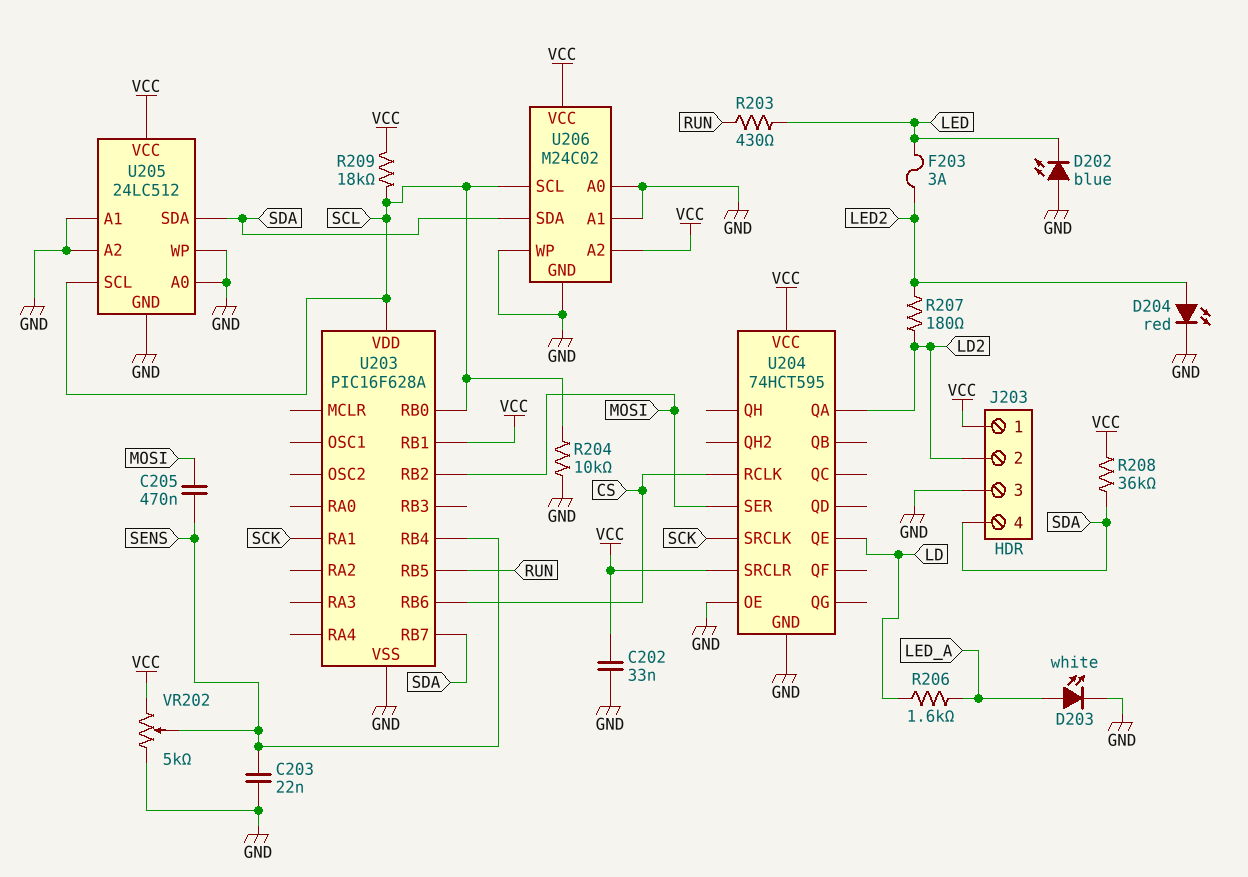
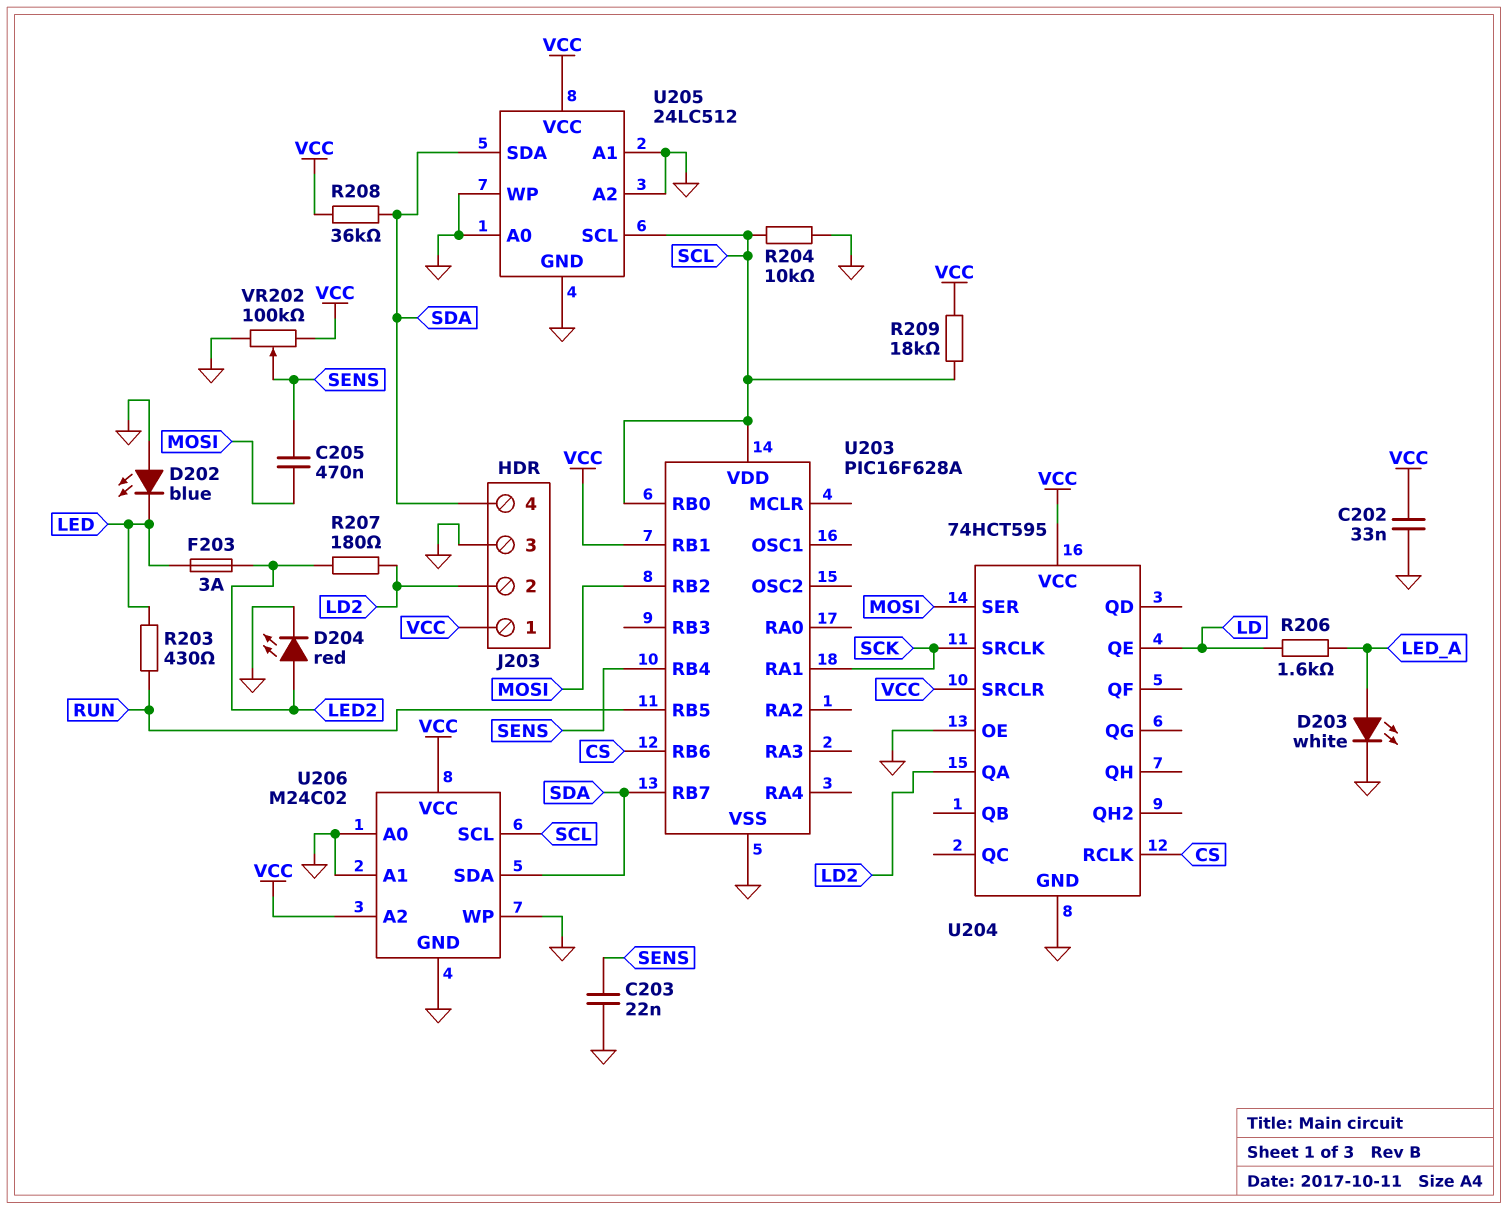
VR202: 5k (GND, VCC, wiper SENS) -> 100k (GND, VCC, wiper SENS)

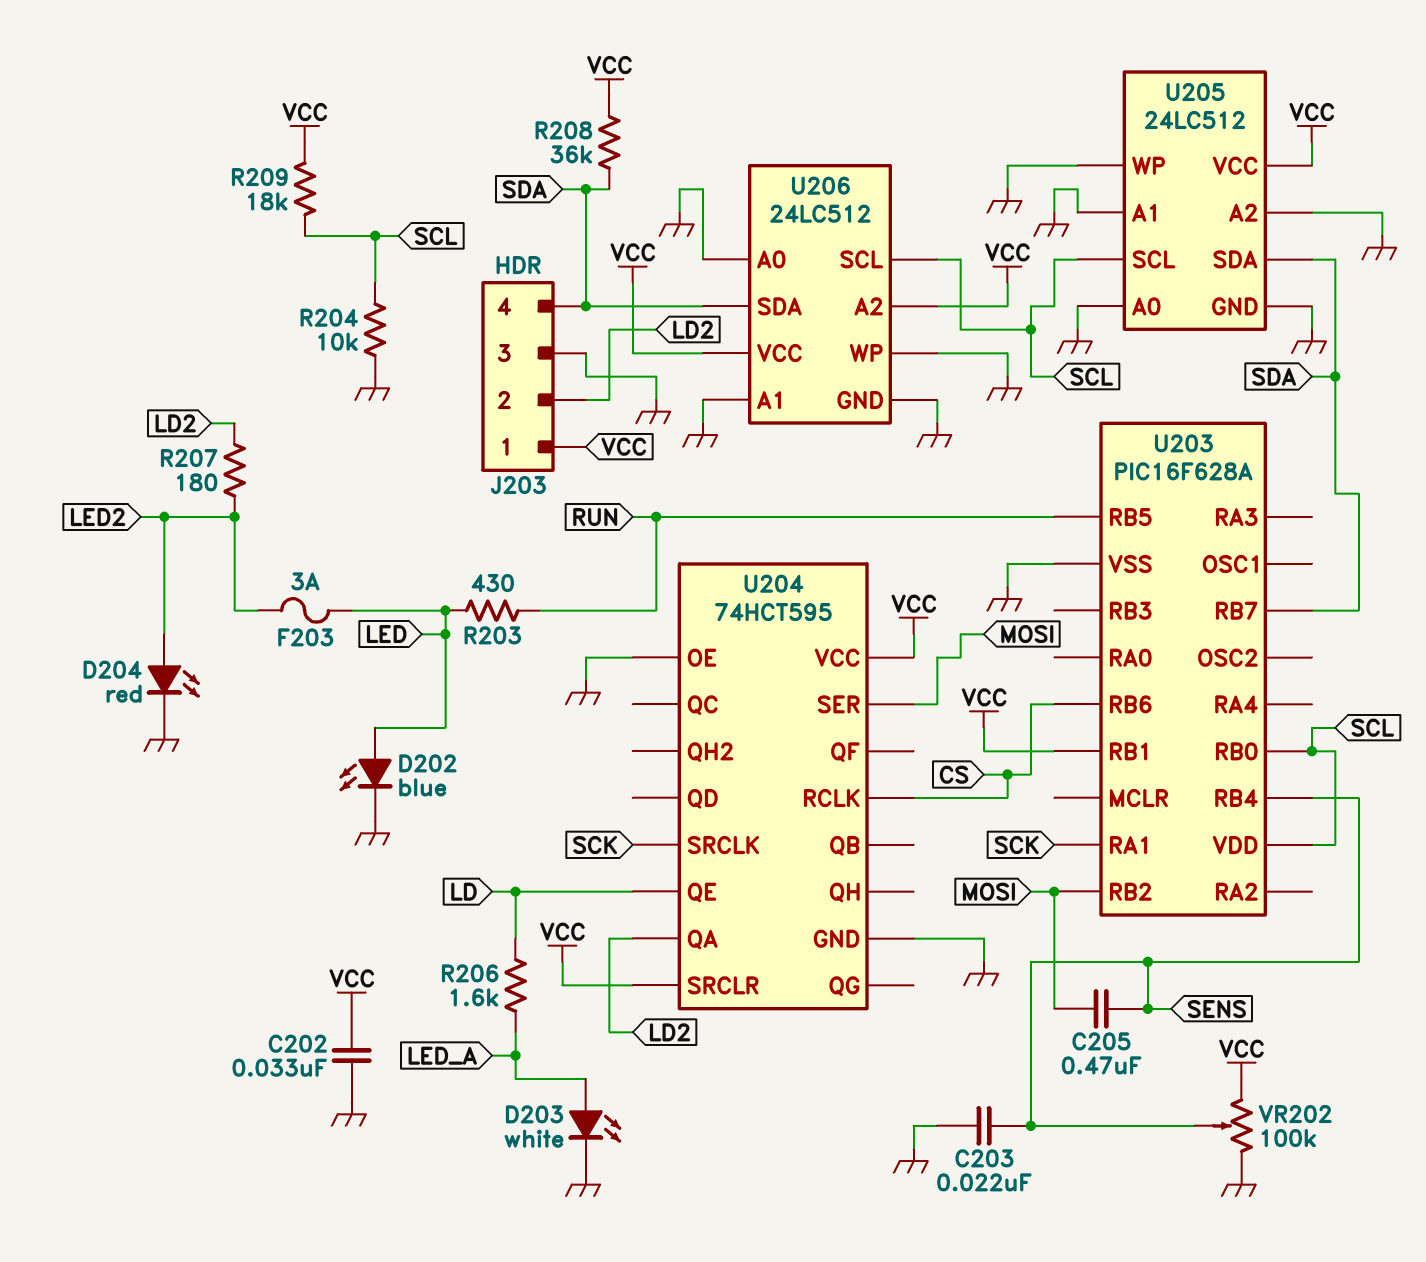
D202: LED blue (A GND, K LED) -> LED blue (A LED, K GND)
U206: M24C02 -> 24LC512

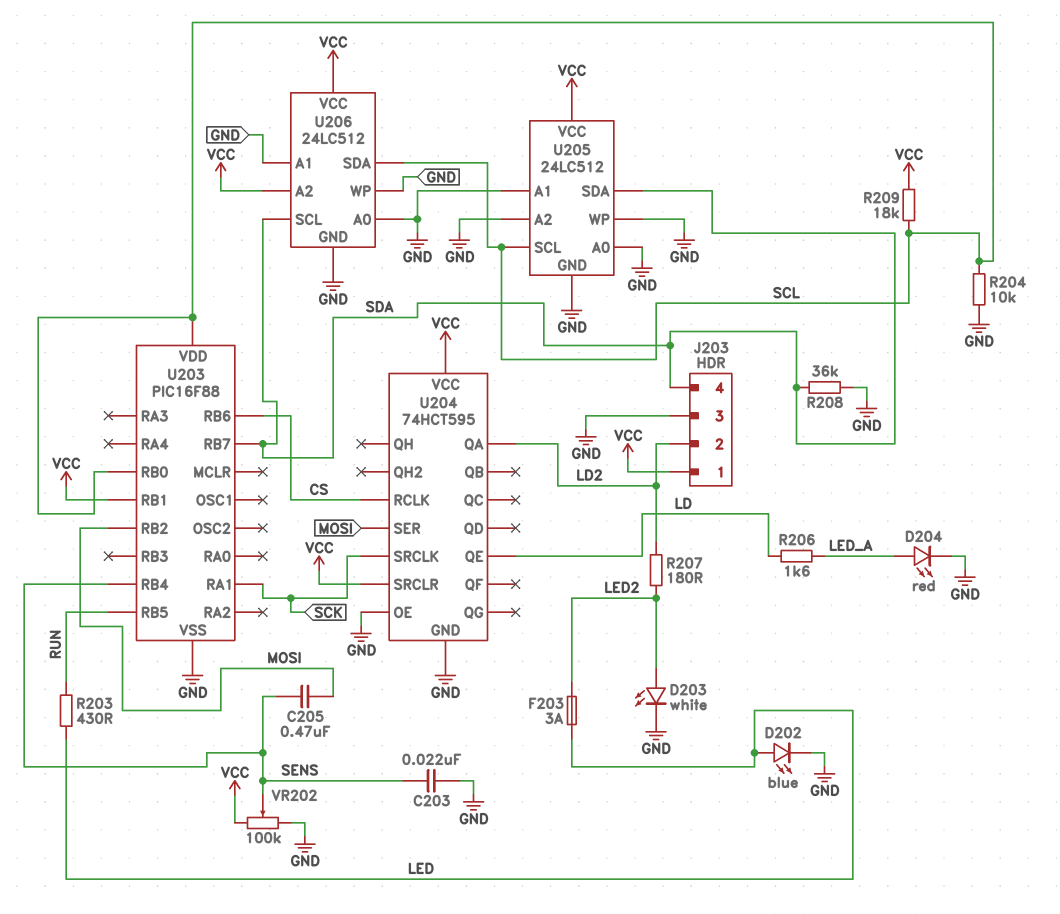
C202: 33nF (GND, VCC) -> none
D203: LED white (A LED_A, K GND) -> LED white (A LED2, K GND)
D204: LED red (A LED2, K GND) -> LED red (A LED_A, K GND)
R208: 36k (SDA, VCC) -> 36k (GND, SDA)
U203: PIC16F628A -> PIC16F88
U206 pin SCL: SCL -> SDA
U206 pin SDA: SDA -> SCL

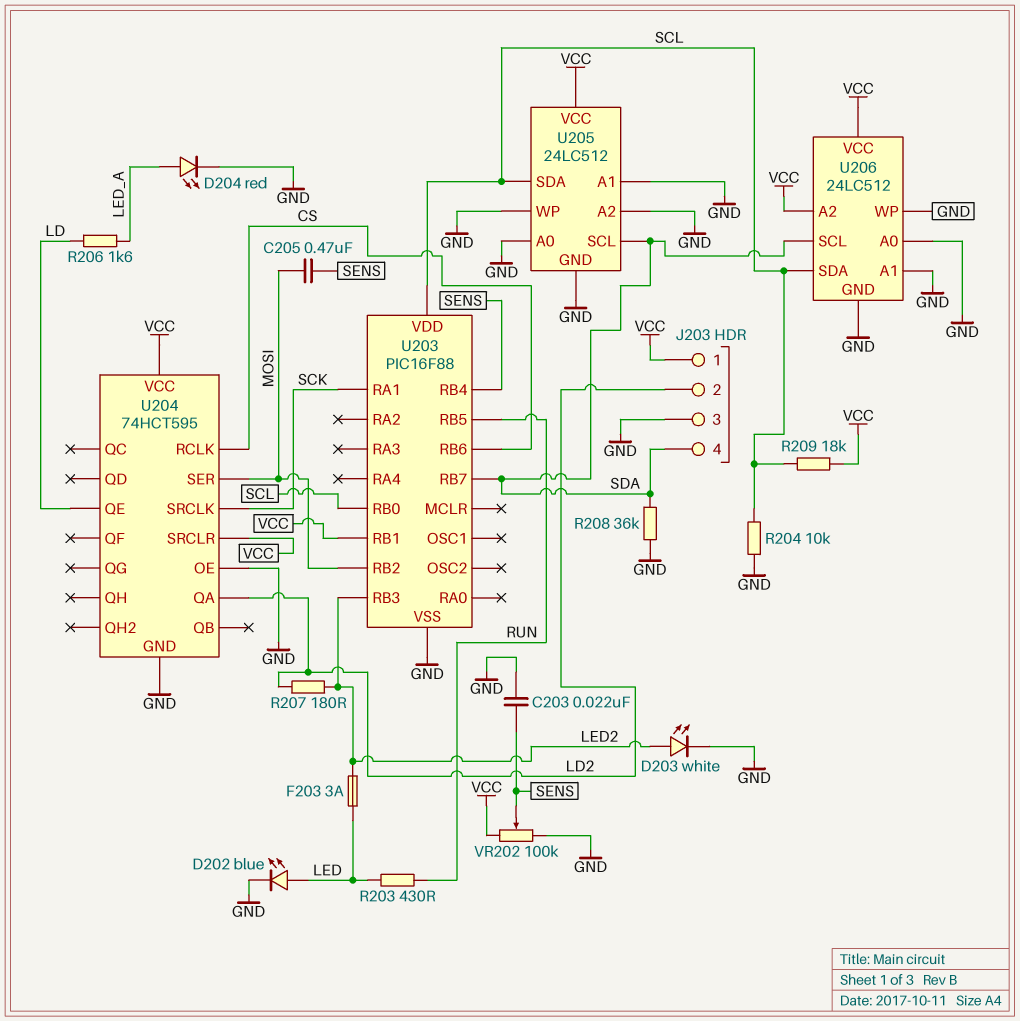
U203 pin RB3: none -> LED2
U205 pin SCL: SCL -> SDA
U205 pin SDA: SDA -> SCL

